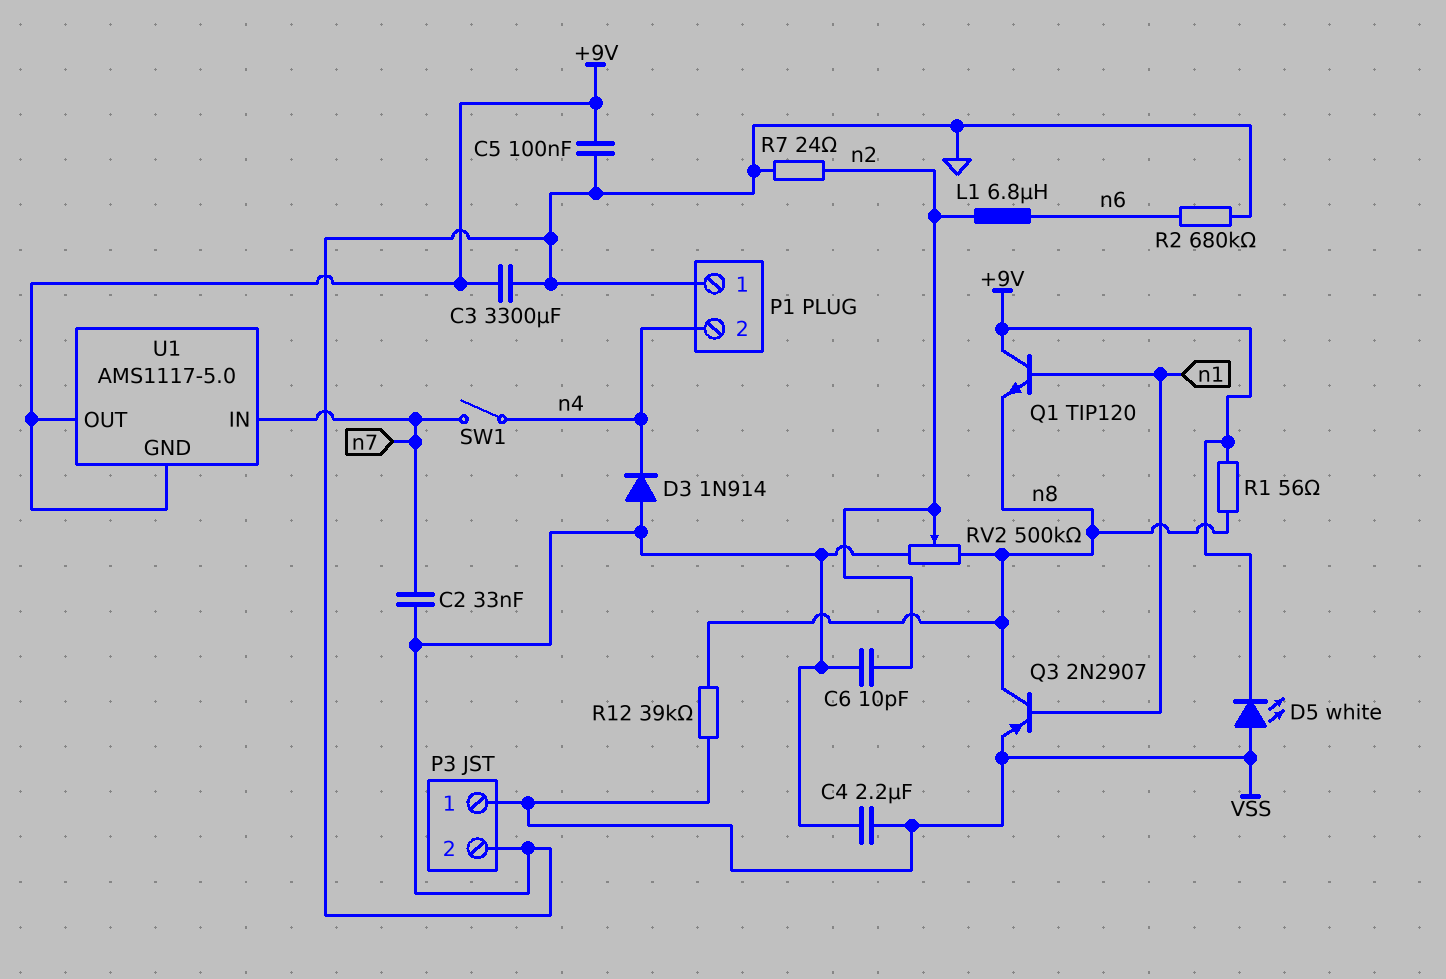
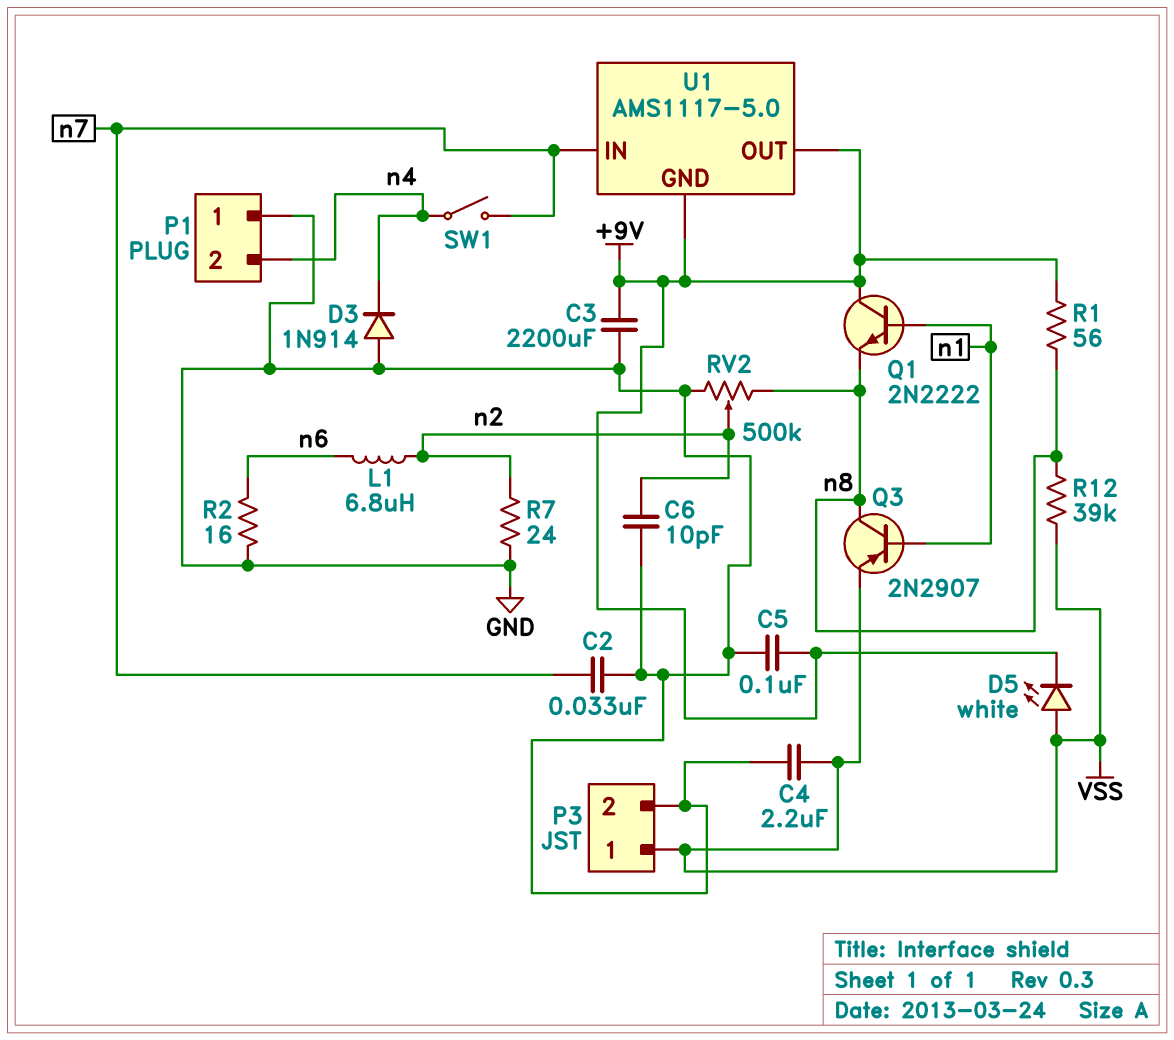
C3: 3300uF (+9V, GND) -> 2200uF (+9V, GND)
Q1: NPN TIP120 (B n1, C +9V, E n8) -> NPN 2N2222 (B n1, C +9V, E n8)
R2: 680k (GND, n6) -> 16 (GND, n6)

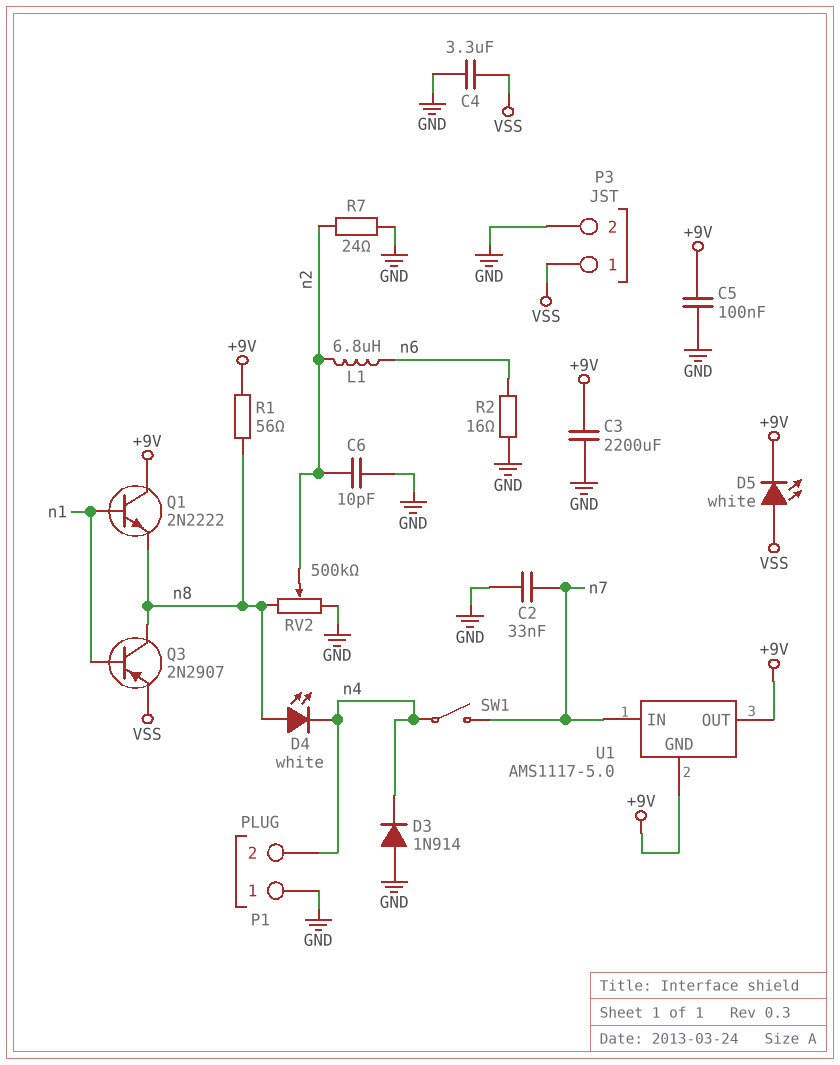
C4: 2.2uF (GND, VSS) -> 3.3uF (GND, VSS)
D4: none -> LED white (A n8, K n4)
R12: 39k (VSS, n8) -> none

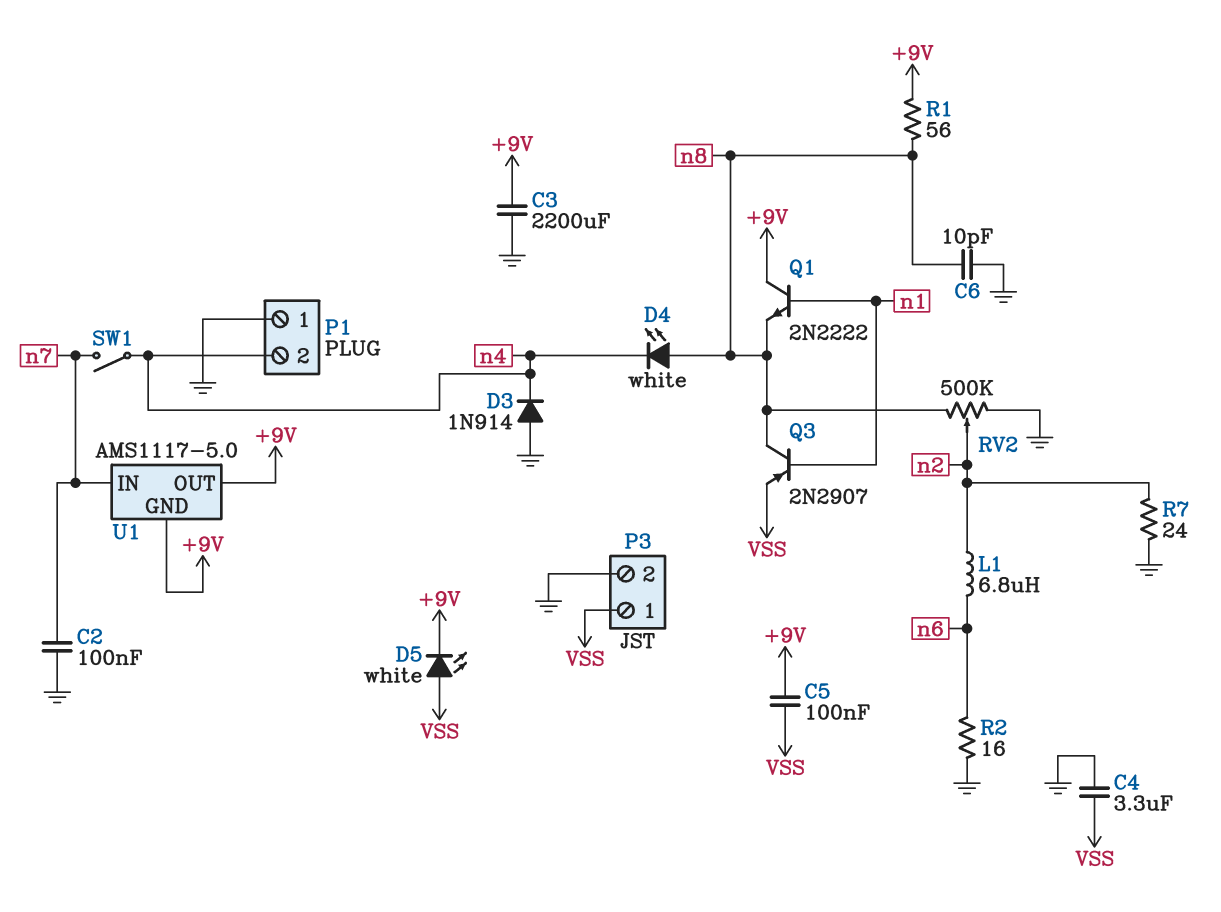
C2: 33nF (GND, n7) -> 100nF (GND, n7)
C5: 100nF (+9V, GND) -> 100nF (+9V, VSS)
C6: 10pF (GND, n2) -> 10pF (GND, n8)

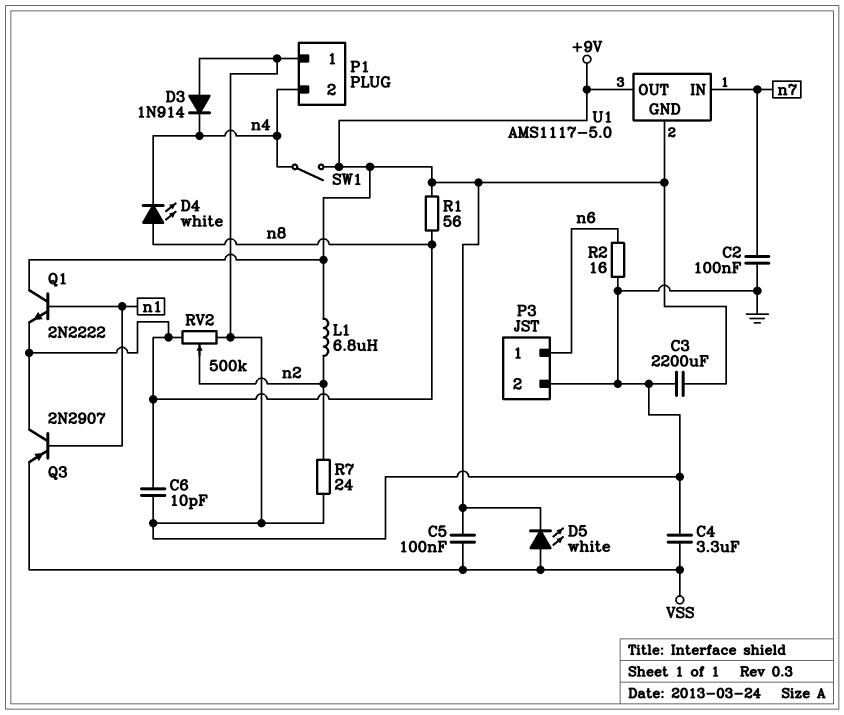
L1: 6.8uH (n2, n6) -> 6.8uH (+9V, n2)
P3 pin 1: VSS -> n6
SW1: switch (n4, n7) -> switch (+9V, n4)

